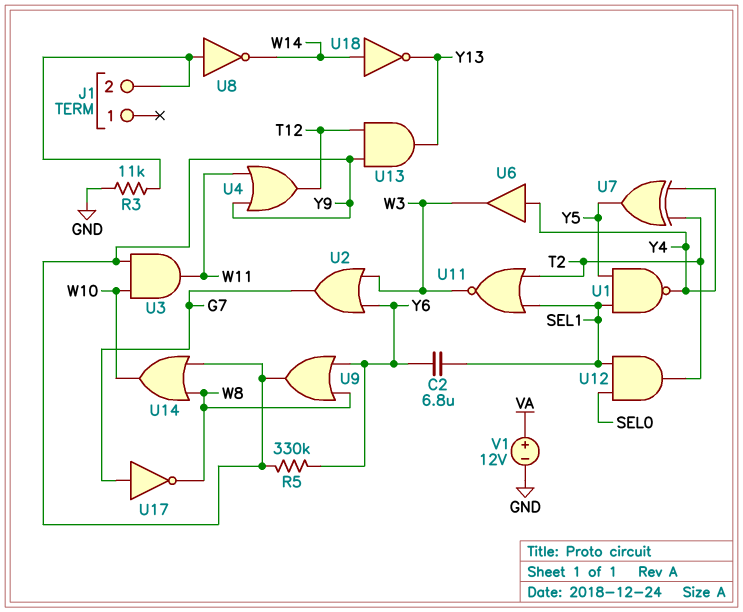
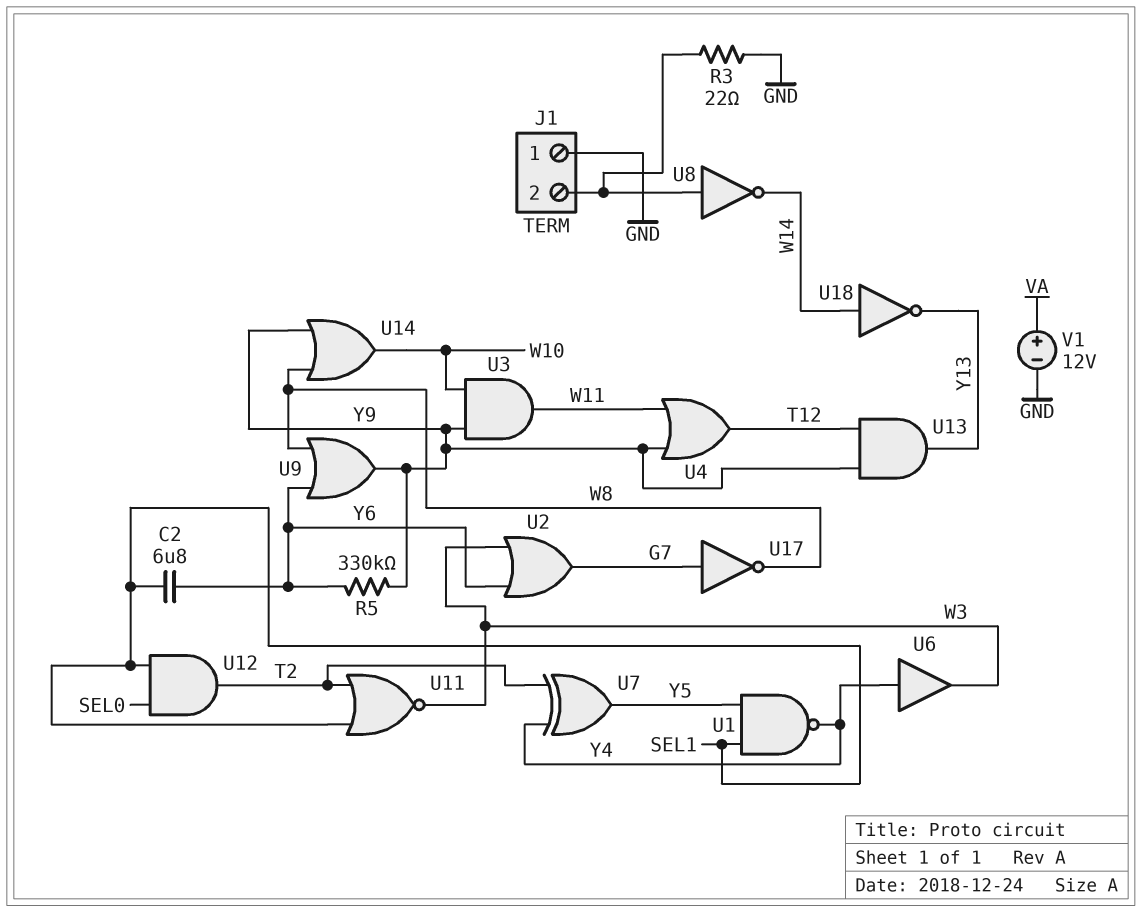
J1 pin 1: none -> GND
R3: 11k (GND, J1/2) -> 22 (GND, J1/2)

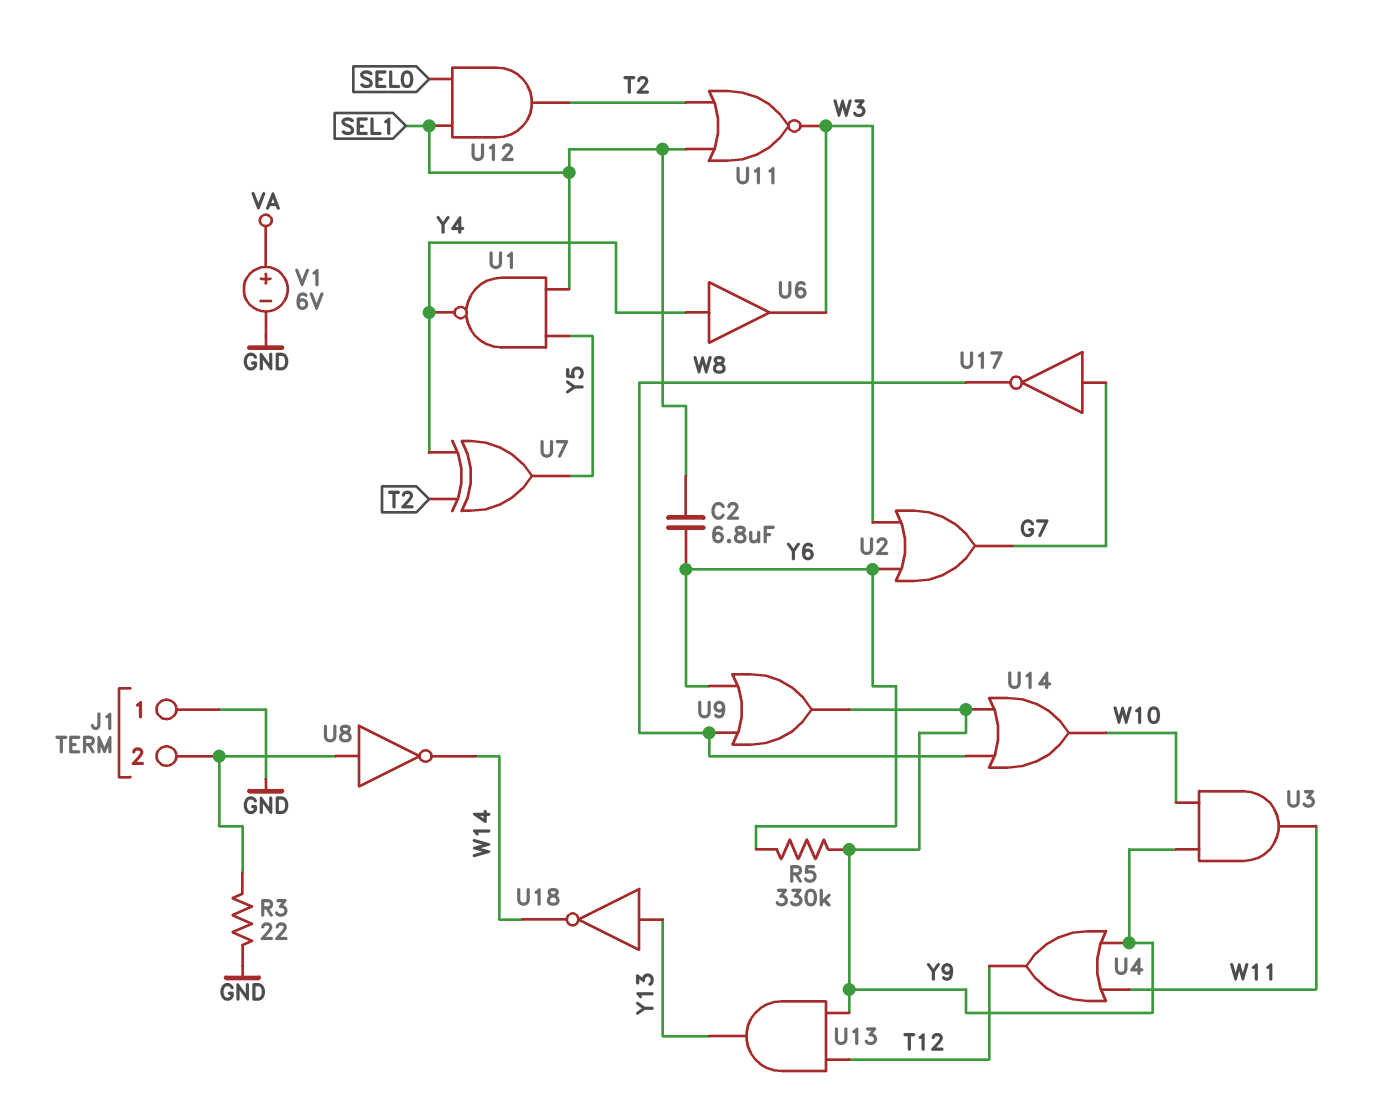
U18: NOT (in W14, out Y13) -> NOT (in Y13, out W14)
V1: 12V (plus VA, minus GND) -> 6V (plus VA, minus GND)

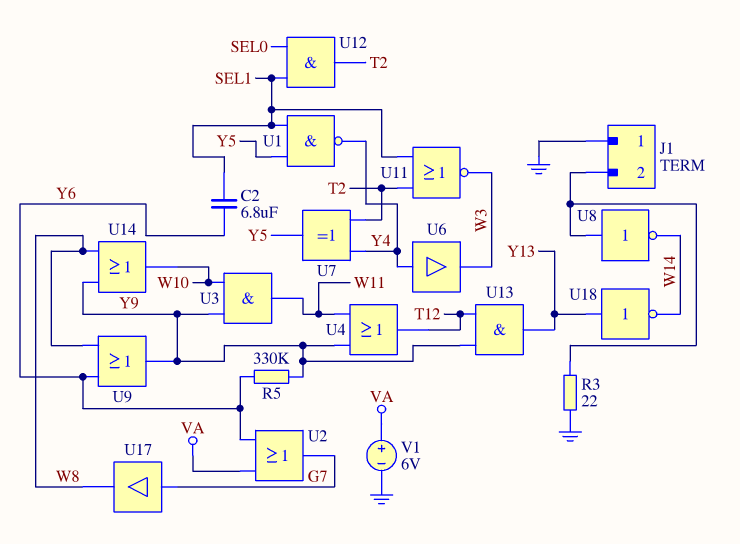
U2: OR (in W3, in Y6, out G7) -> OR (in VA, in Y6, out G7)
U17: NOT (in G7, out W8) -> buffer (in G7, out W8)

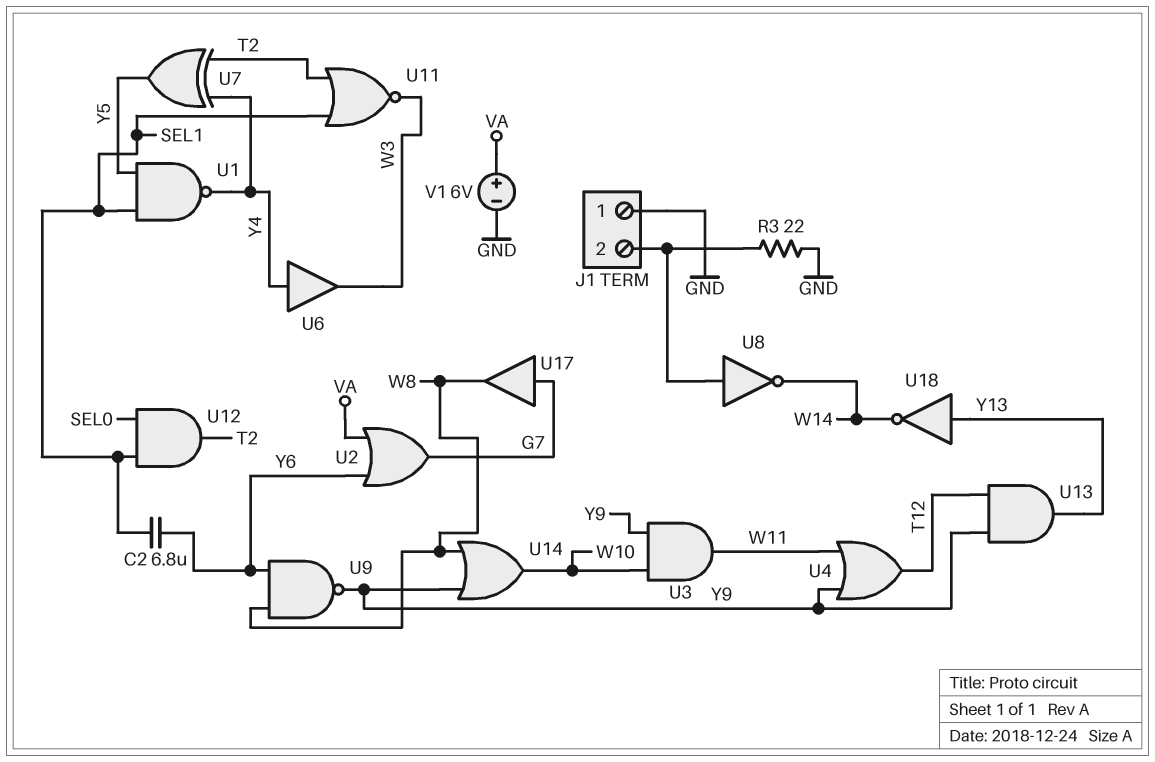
R5: 330k (Y6, Y9) -> none
U9: OR (in W8, in Y6, out Y9) -> NAND (in W8, in Y6, out Y9)

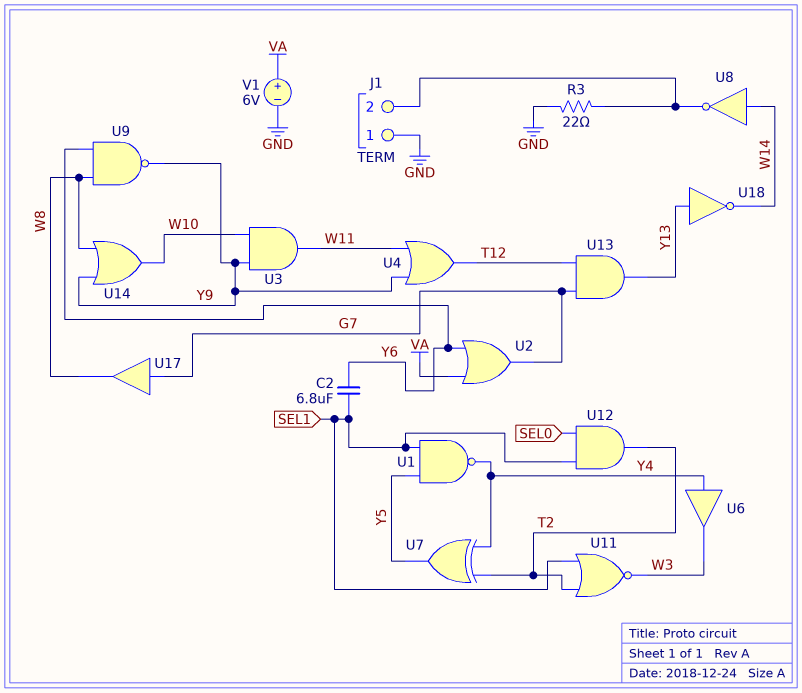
U8: NOT (in J1/2, out W14) -> NOT (in W14, out J1/2)
U13: AND (in T12, in Y9, out Y13) -> AND (in G7, in T12, out Y13)

